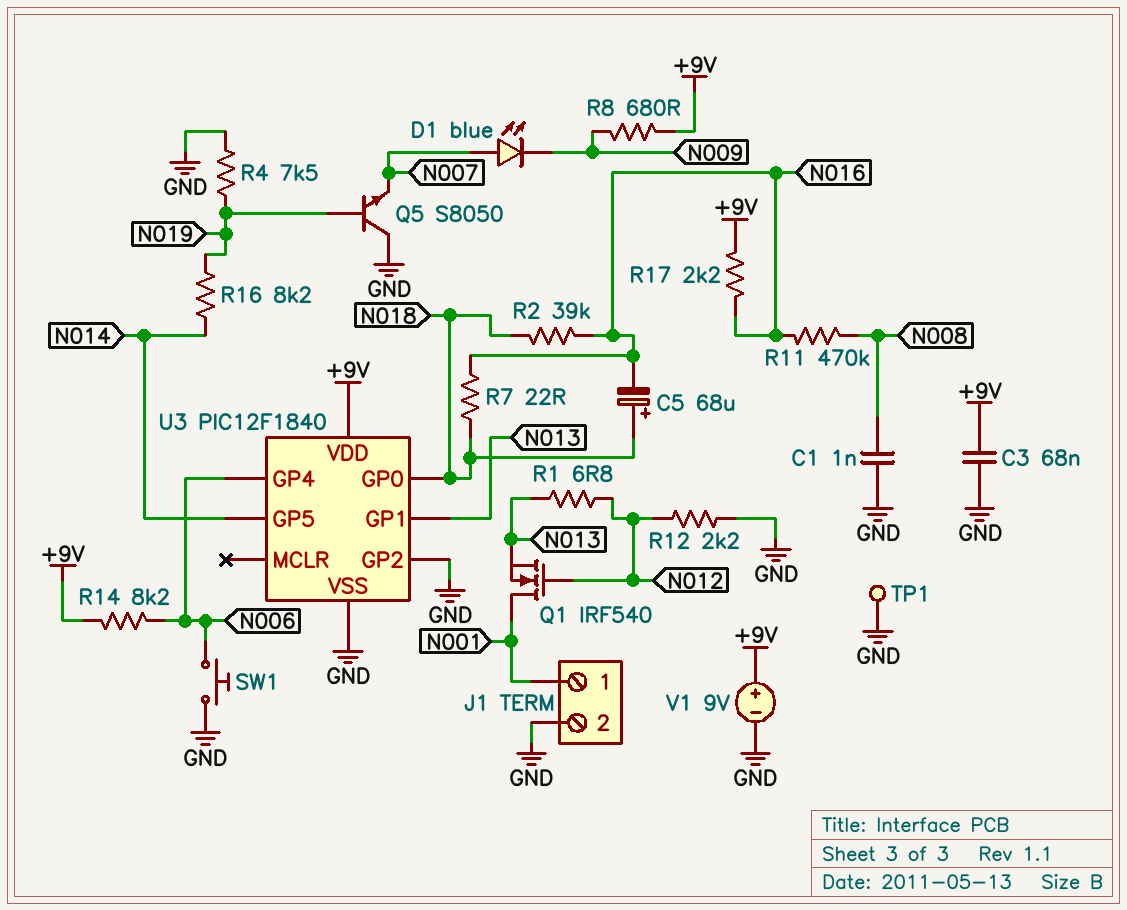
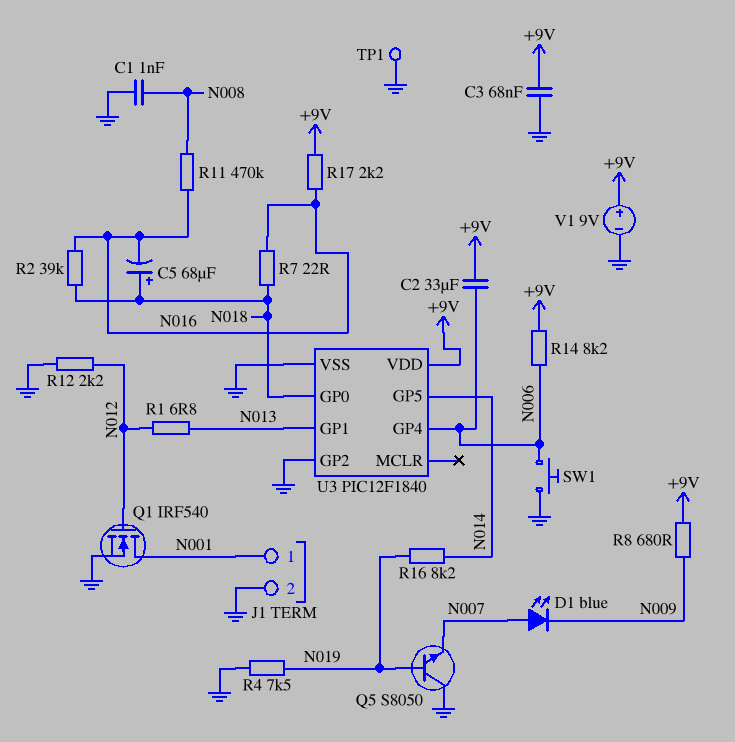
C2: none -> 33uF (+9V, N006)
Q1: NMOS IRF540 (G N012, D N001, S N013) -> NMOS IRF540 (G N012, D N001, S GND)

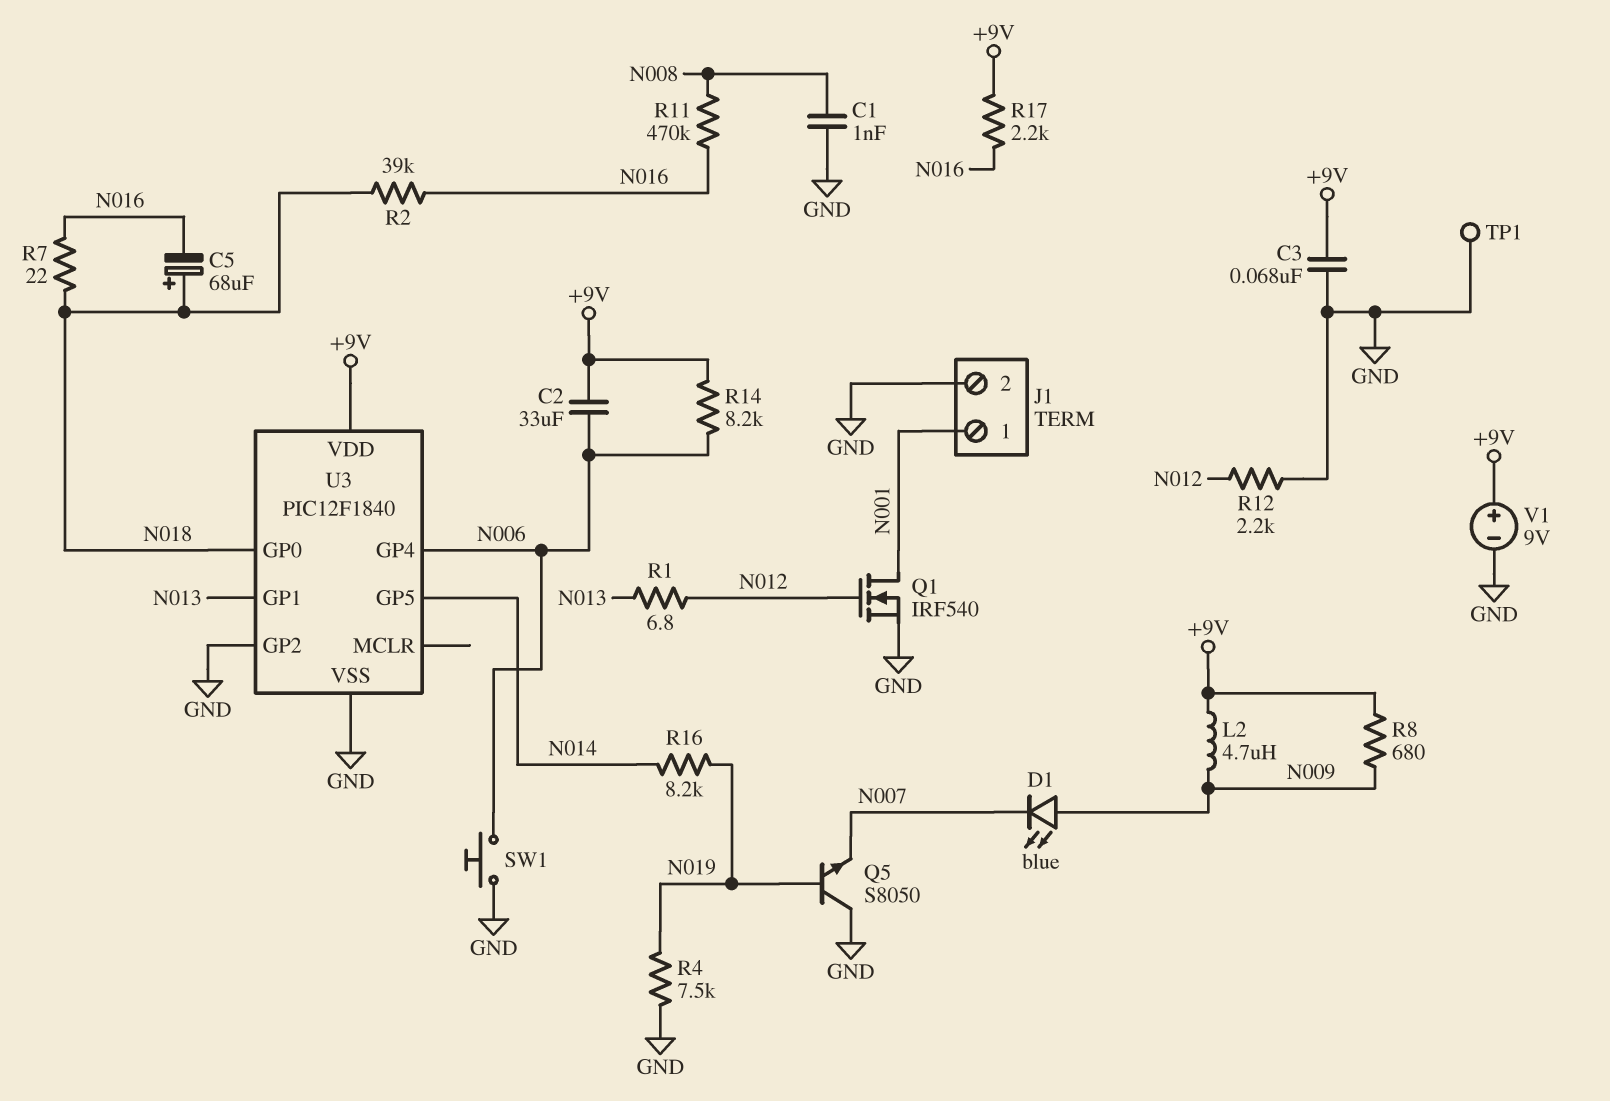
D1: LED blue (A N007, K N009) -> LED blue (A N009, K N007)
L2: none -> 4.7uH (+9V, N009)

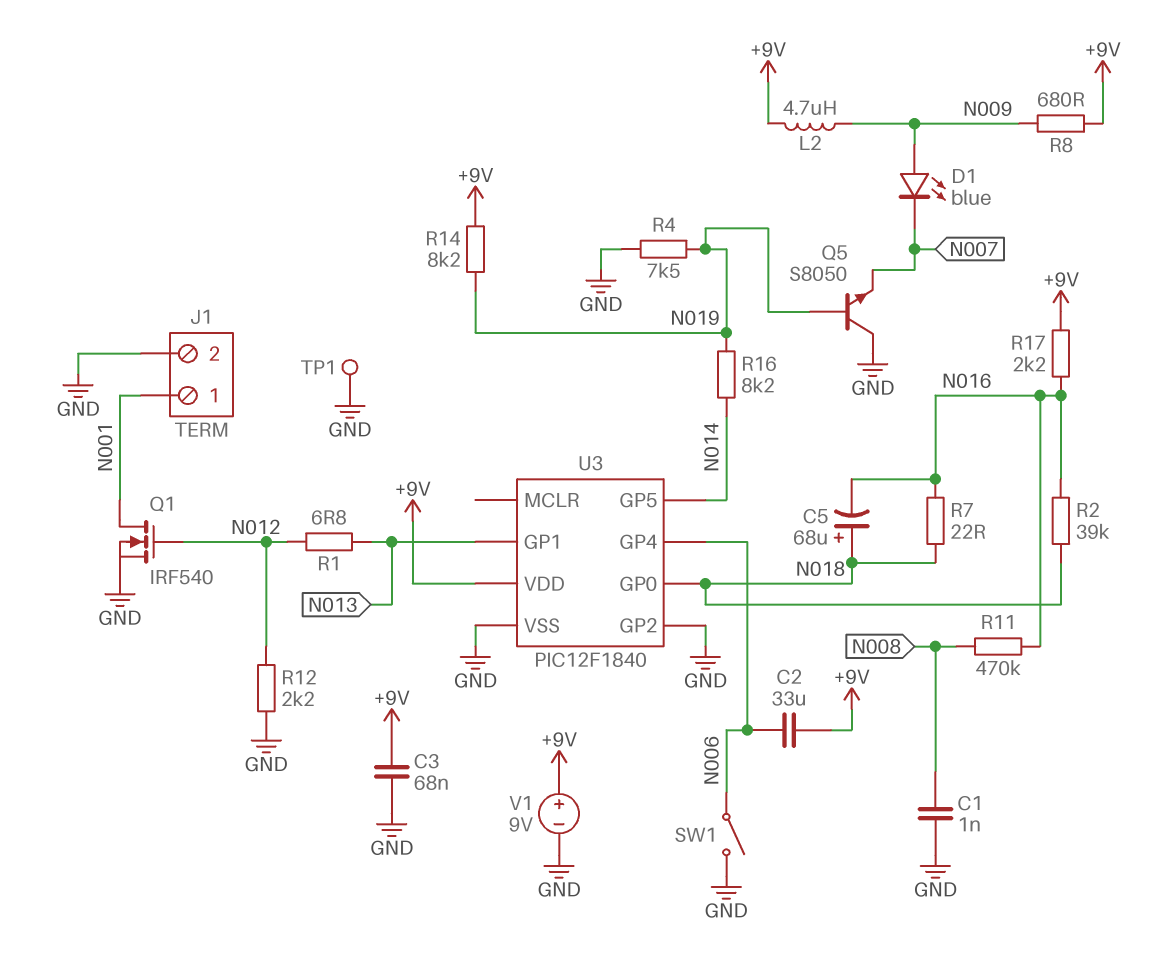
R14: 8.2k (+9V, N006) -> 8.2k (+9V, N019)
SW1: button (GND, N006) -> switch (GND, N006)

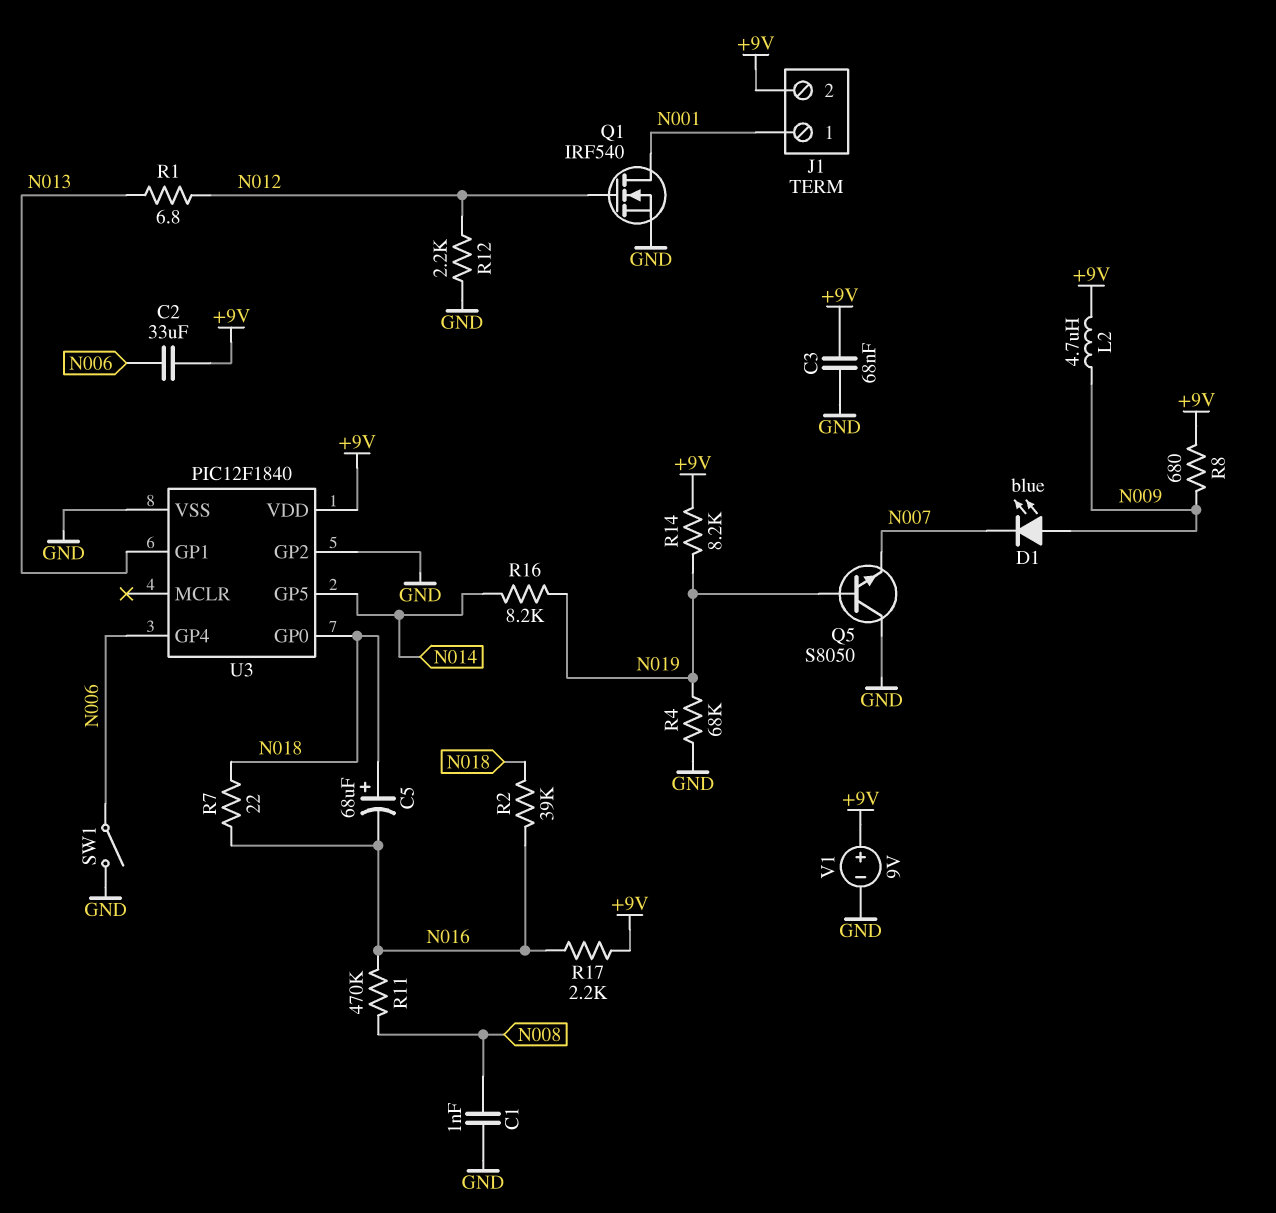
J1 pin 2: GND -> +9V
R4: 7.5k (GND, N019) -> 68k (GND, N019)
TP1: test point (GND) -> none

